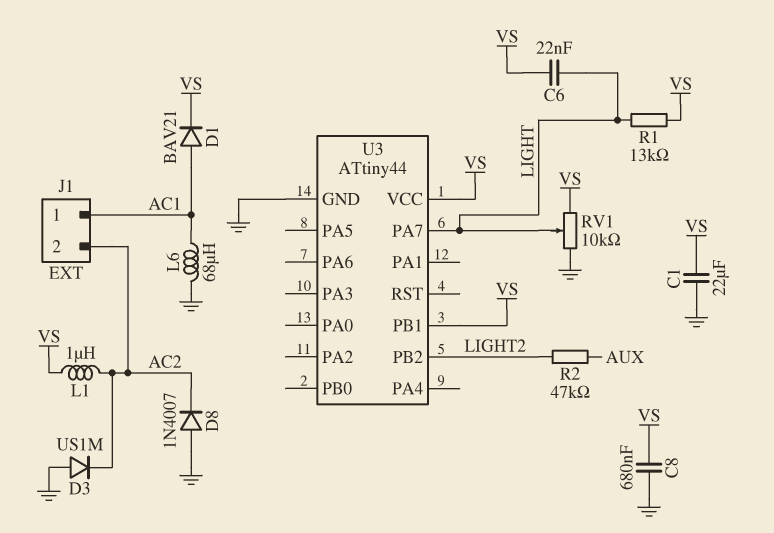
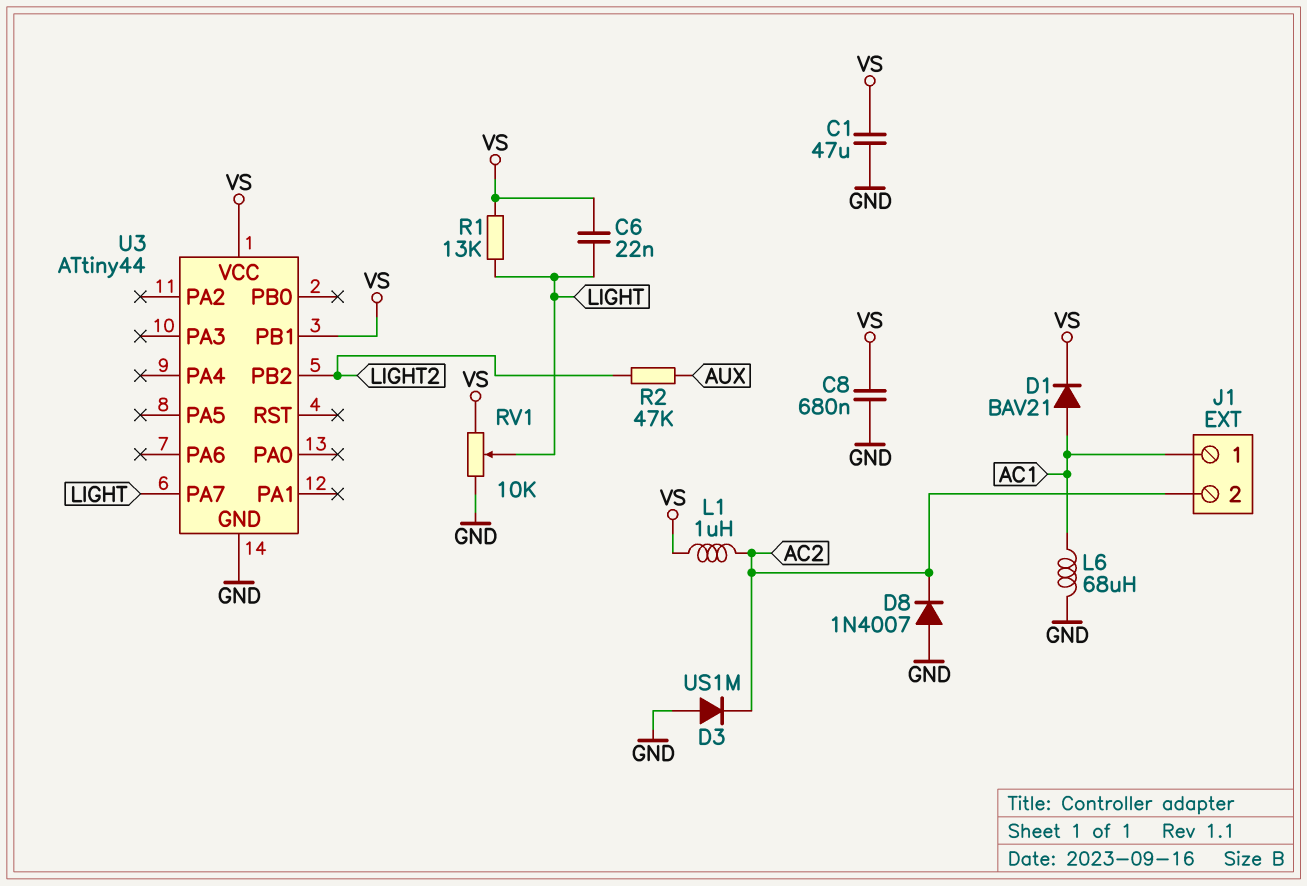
C1: 22uF (GND, VS) -> 47uF (GND, VS)

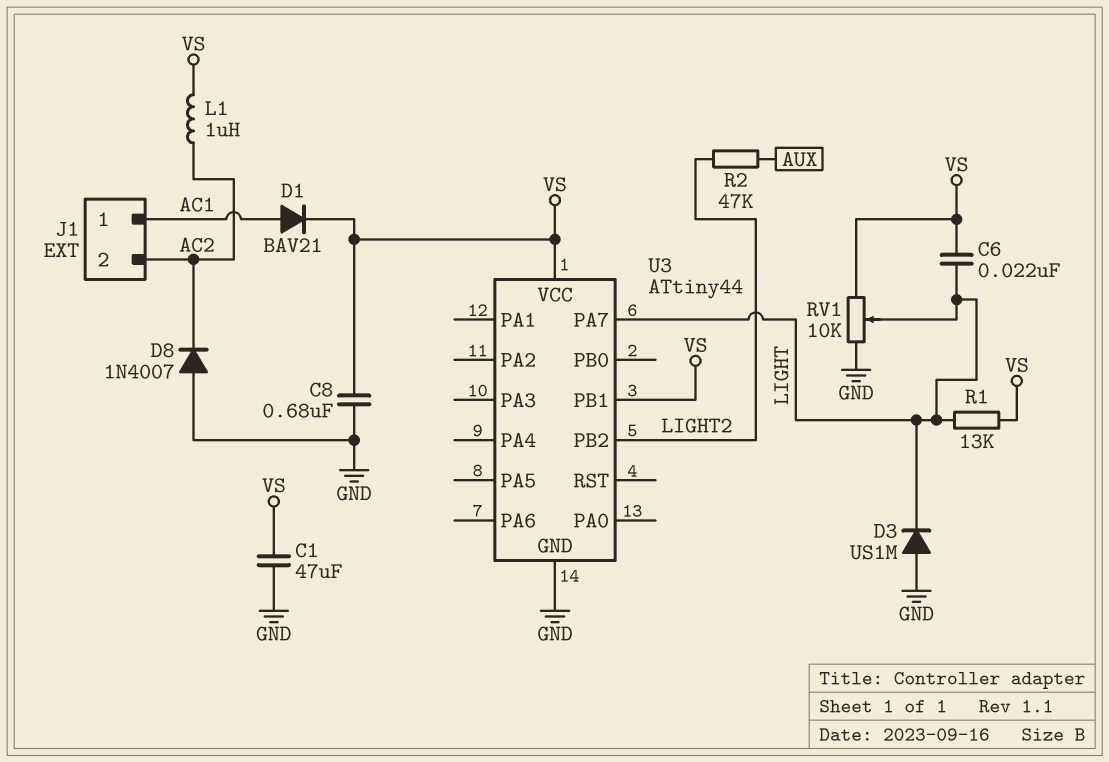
D3: diode US1M (A GND, K AC2) -> diode US1M (A GND, K LIGHT)
L6: 68uH (AC1, GND) -> none

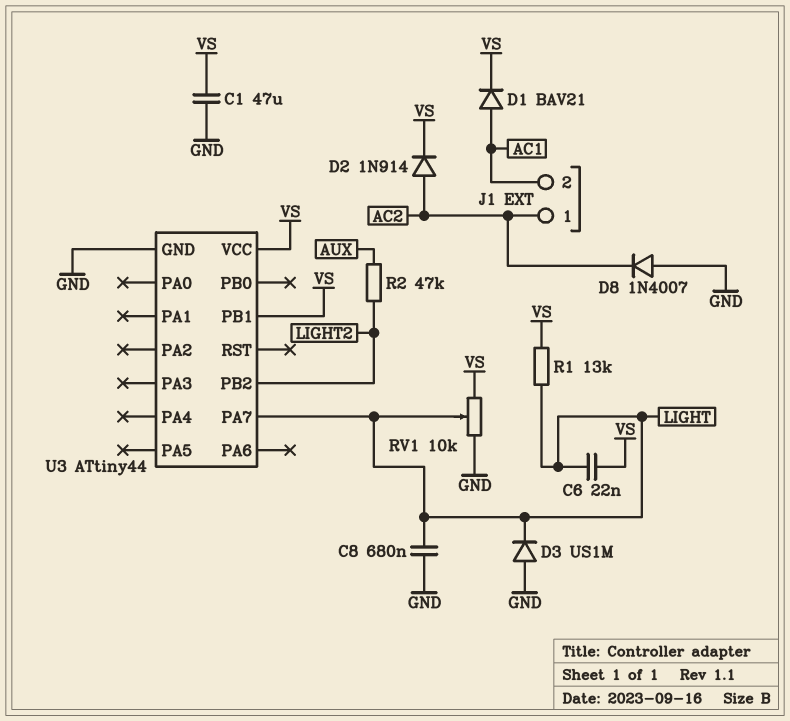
C8: 680nF (GND, VS) -> 680nF (GND, LIGHT)
D2: none -> diode 1N914 (A AC2, K VS)
J1 pin 1: AC1 -> AC2
J1 pin 2: AC2 -> AC1
L1: 1uH (AC2, VS) -> none

